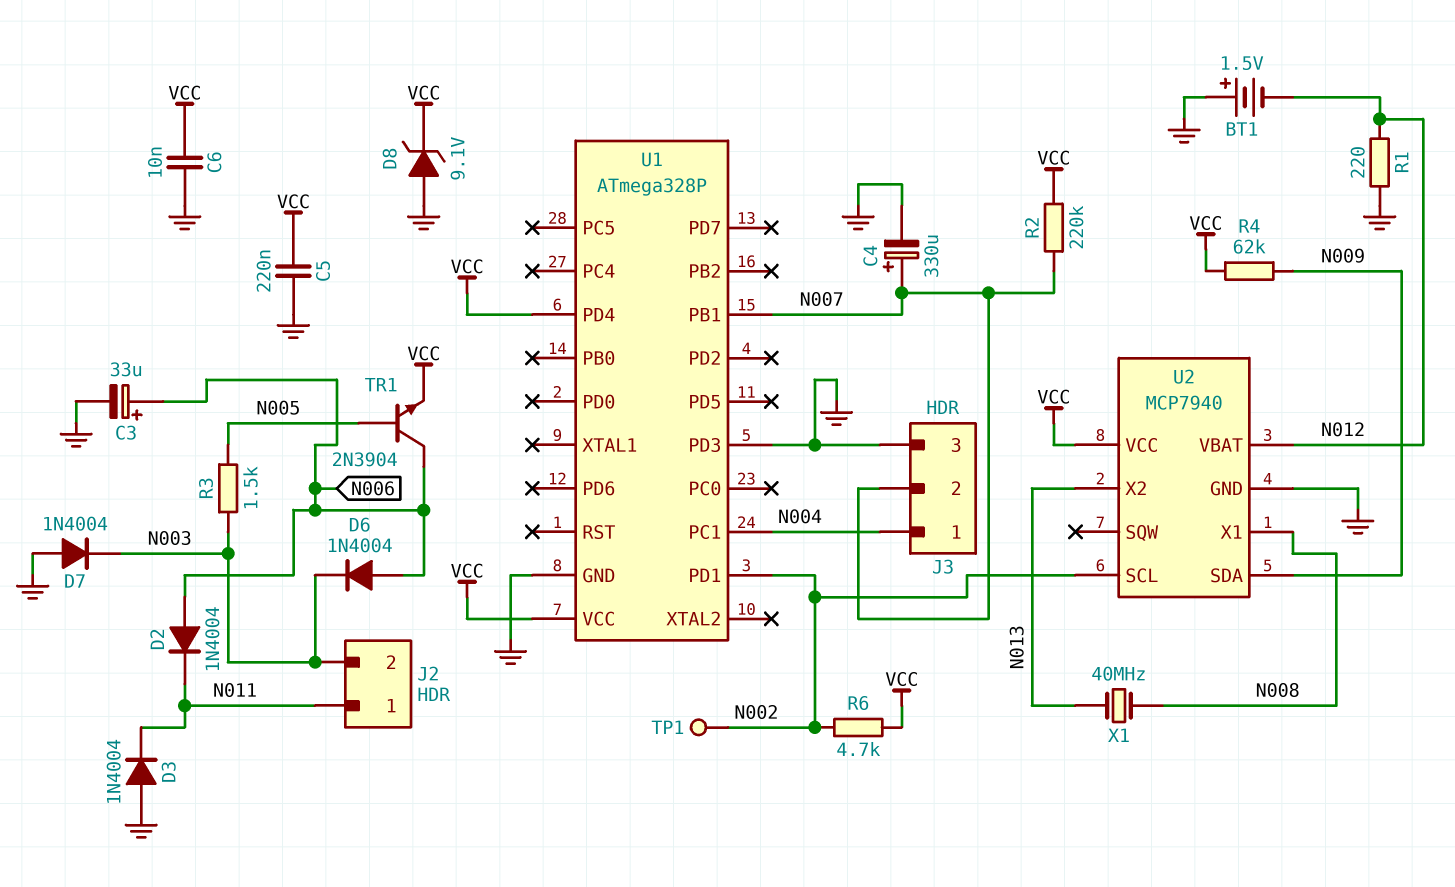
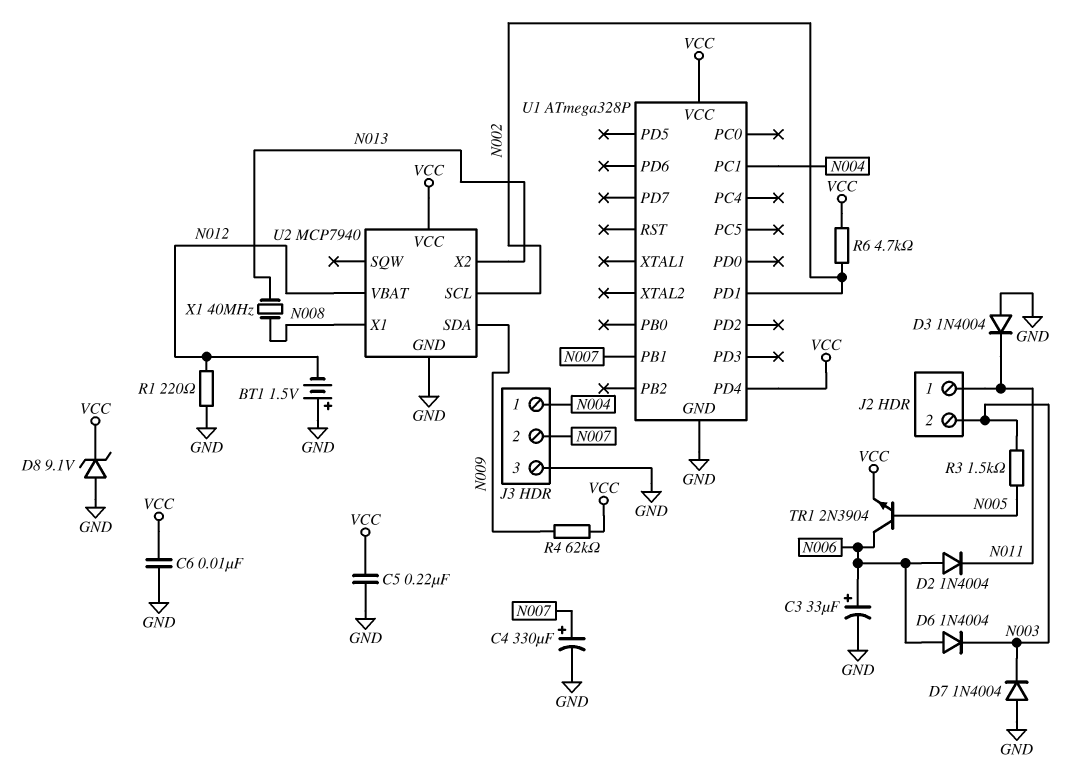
R2: 220k (N007, VCC) -> none
TP1: test point (N002) -> none
U1 pin PD3: GND -> none

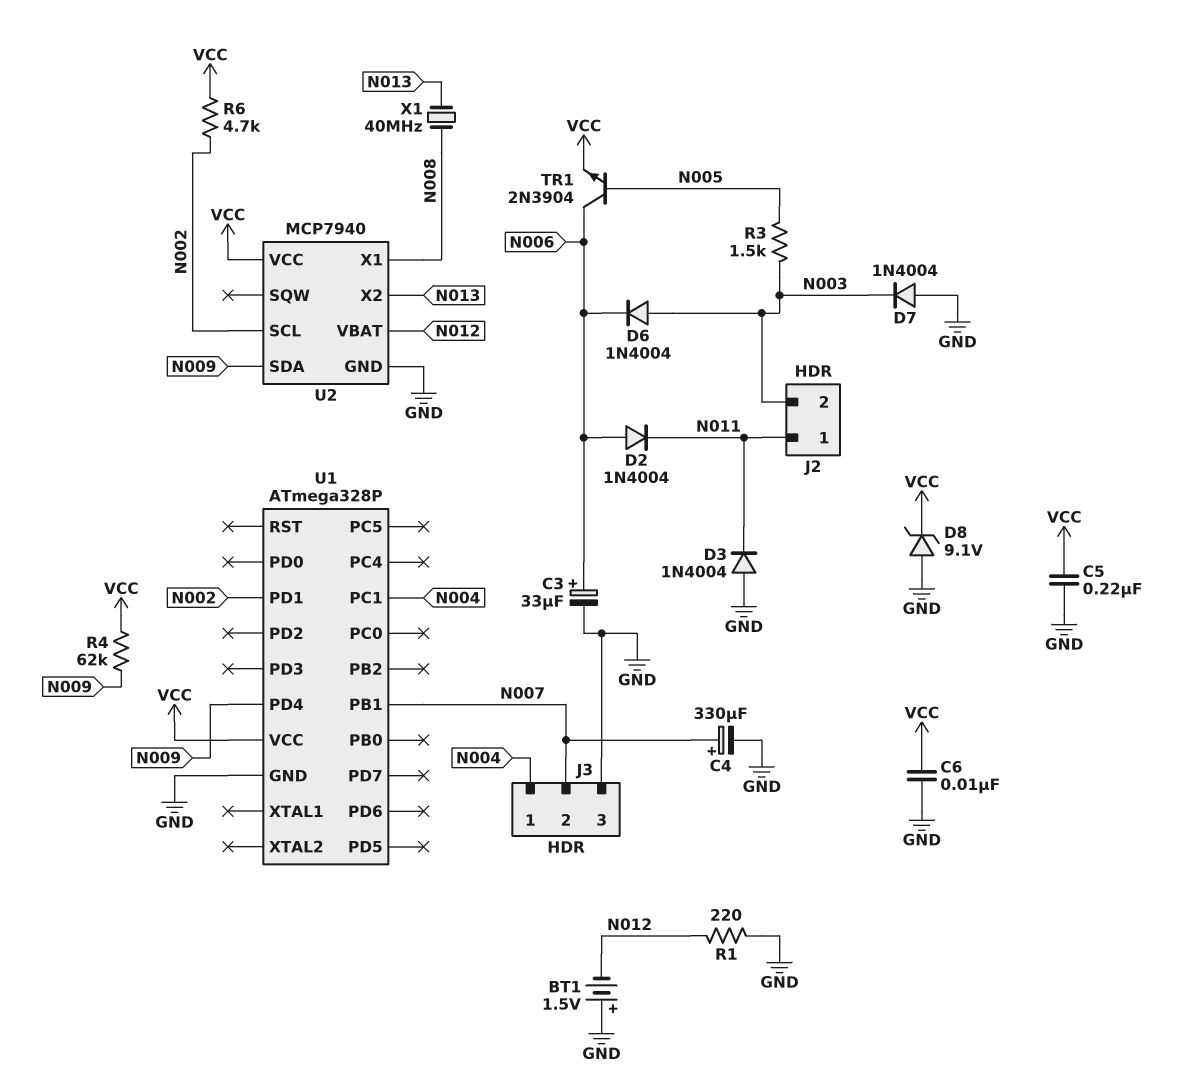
D6: diode 1N4004 (A N006, K N003) -> diode 1N4004 (A N003, K N006)
U1 pin PD4: VCC -> N009

